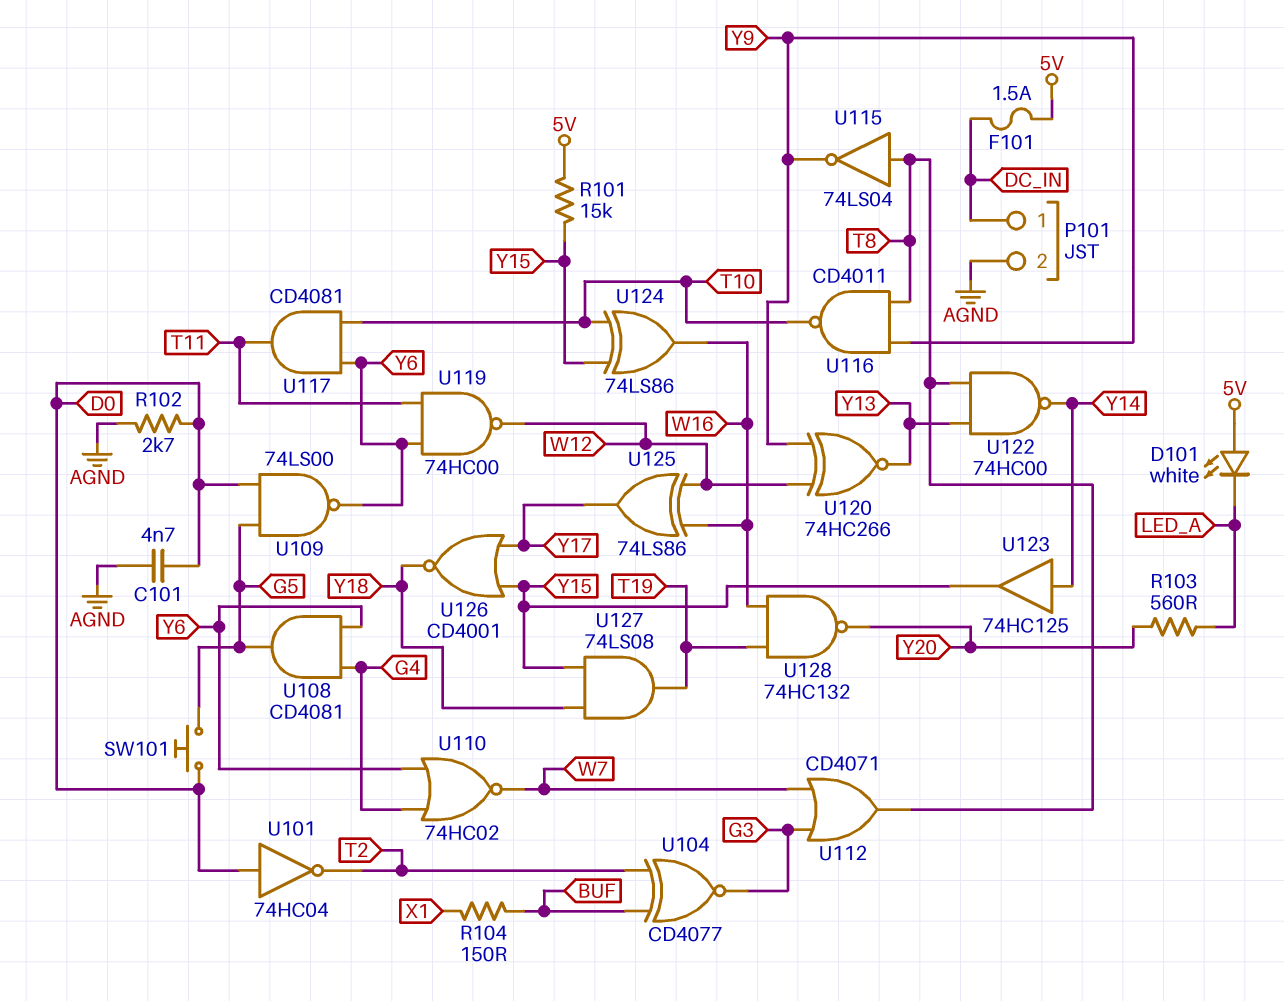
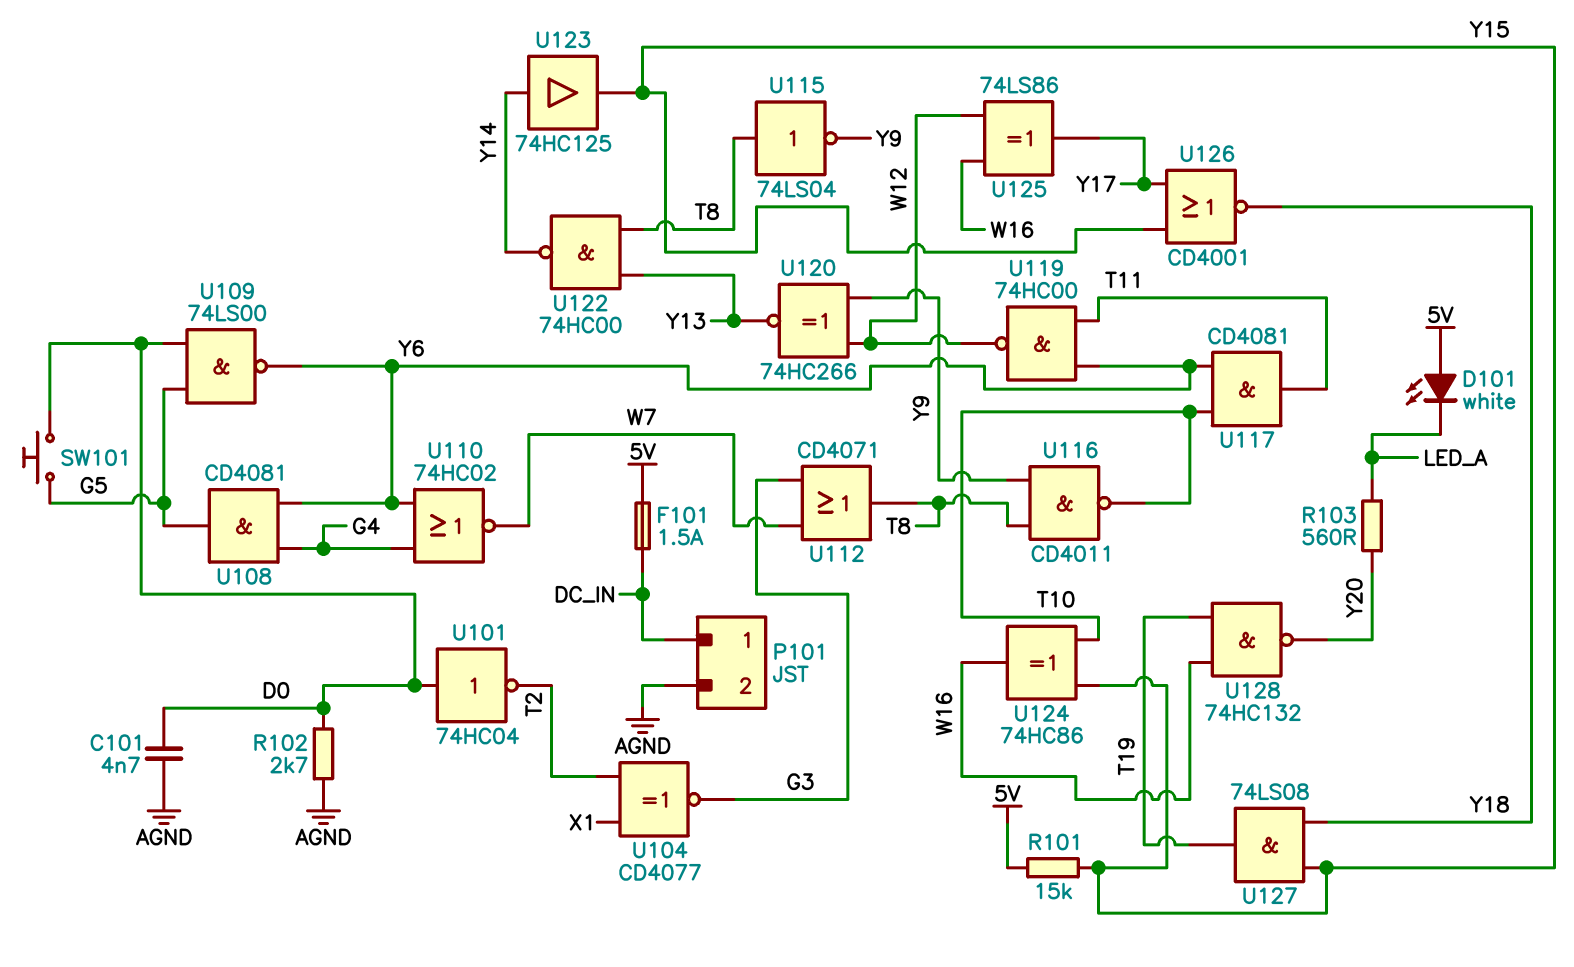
R104: 150 (BUF, X1) -> none
U104: XNOR CD4077 (in BUF, in T2, out G3) -> XNOR CD4077 (in T2, in X1, out G3)
U124: XOR 74LS86 (in T10, in Y15, out W16) -> XOR 74HC86 (in T10, in Y15, out W16)

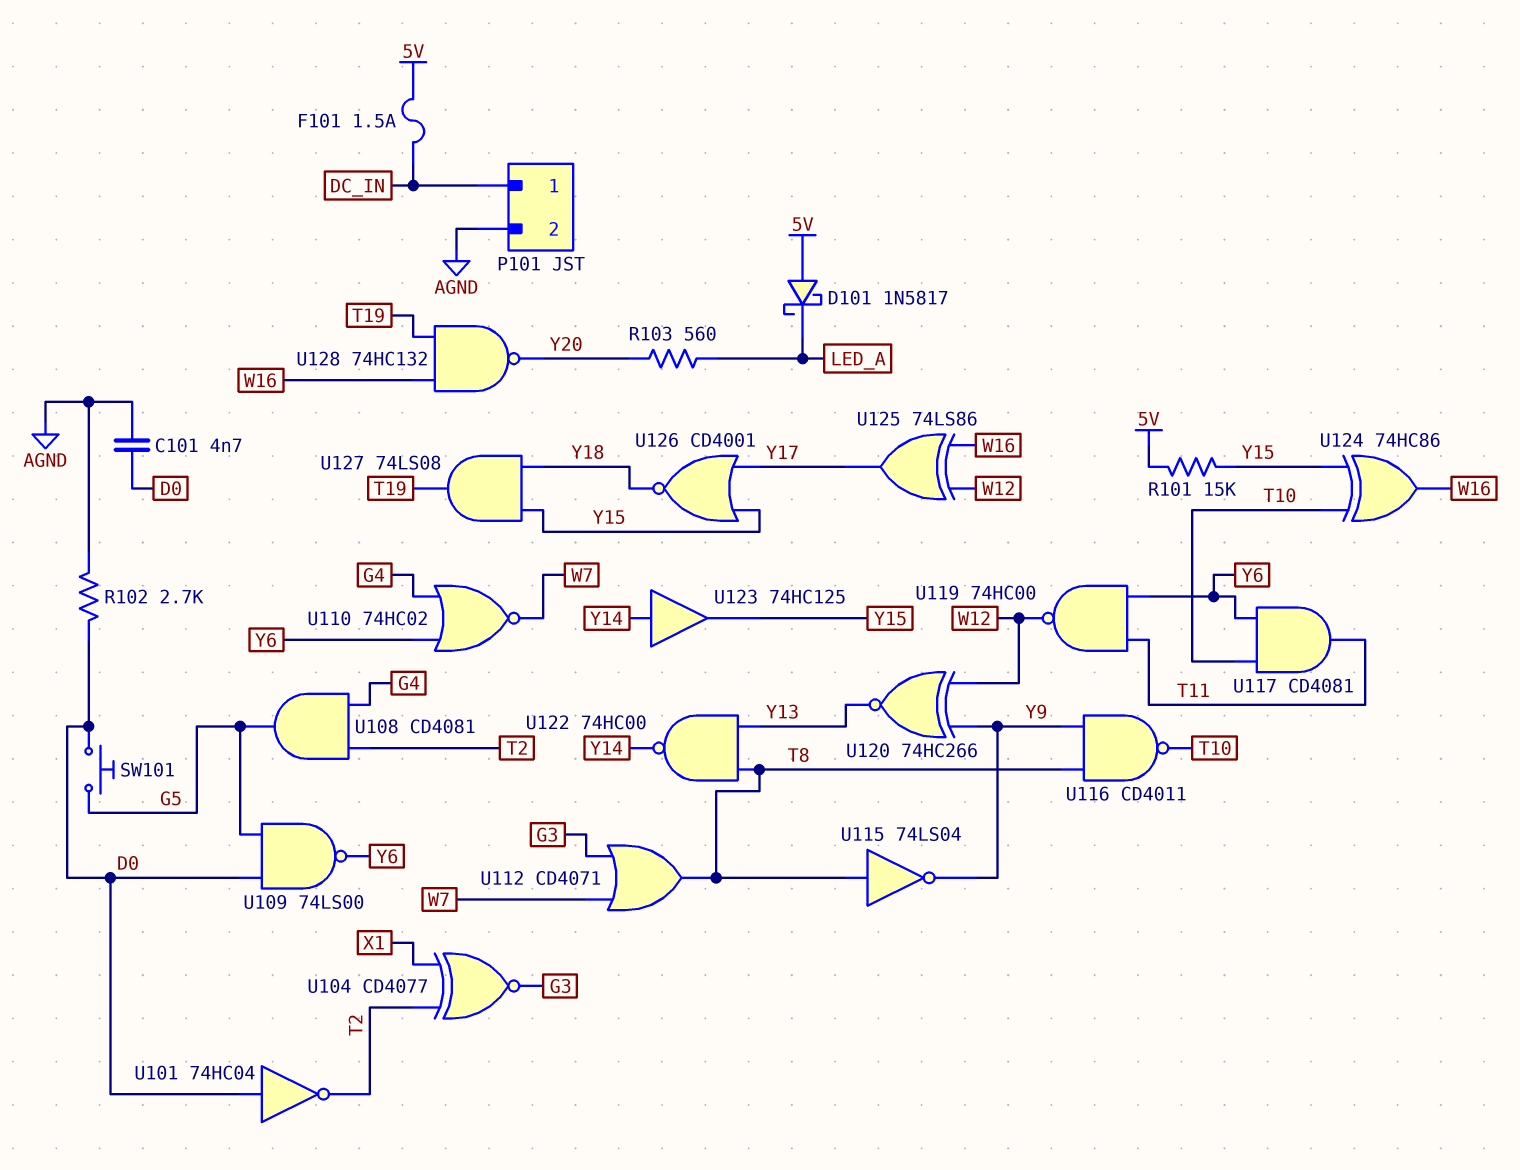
D101: LED white (A 5V, K LED_A) -> schottky 1N5817 (A 5V, K LED_A)
U108: AND CD4081 (in G4, in Y6, out G5) -> AND CD4081 (in G4, in T2, out G5)

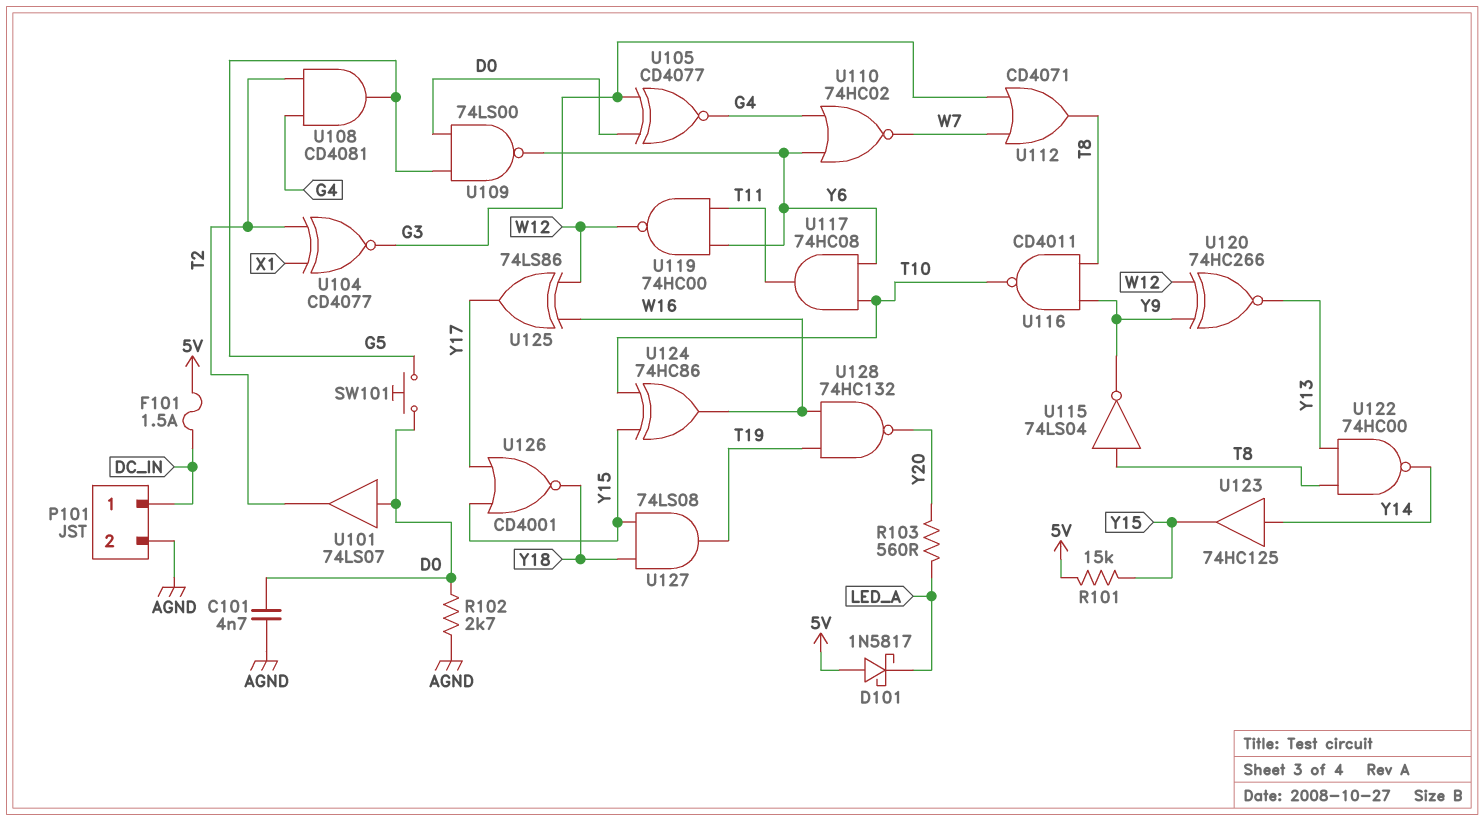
U101: NOT 74HC04 (in D0, out T2) -> buffer 74LS07 (in D0, out T2)
U105: none -> XNOR CD4077 (in D0, in G3, out G4)
U117: AND CD4081 (in T10, in Y6, out T11) -> AND 74HC08 (in T10, in Y6, out T11)

